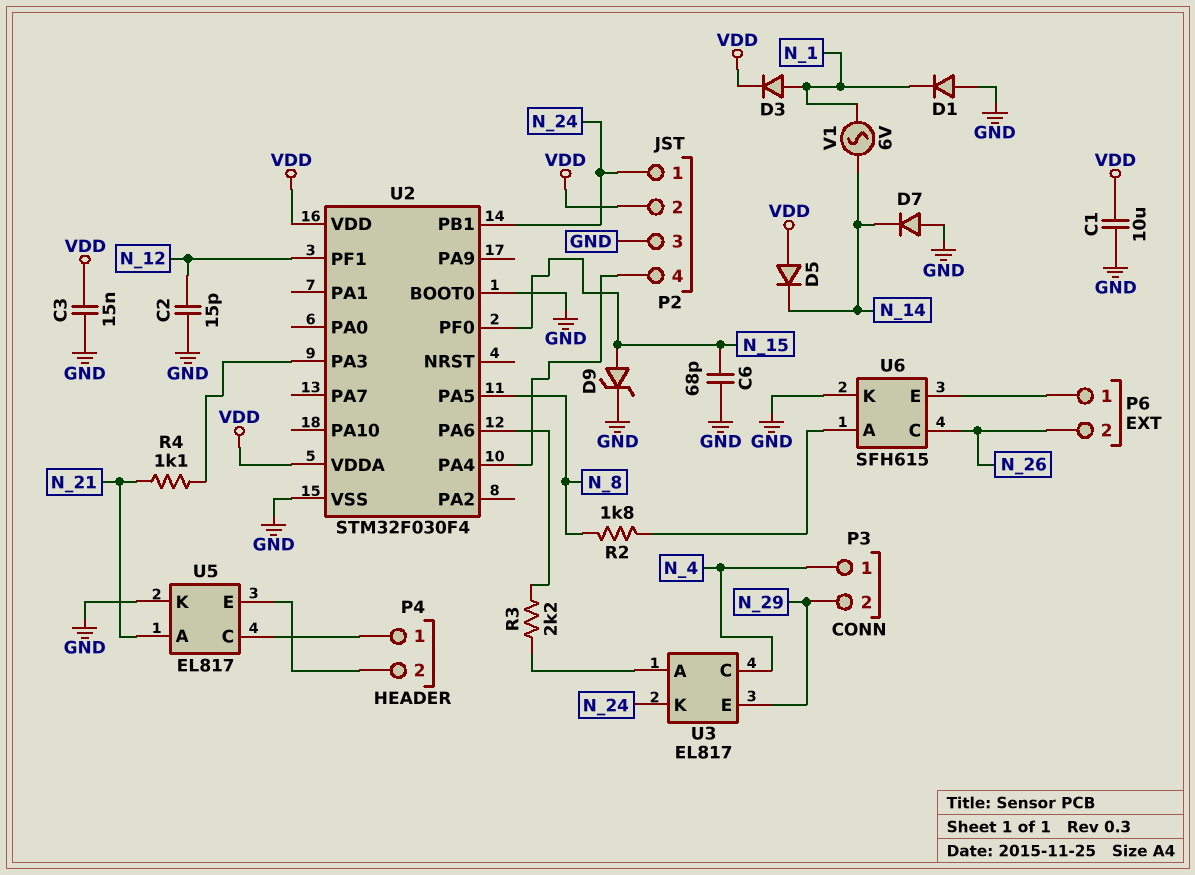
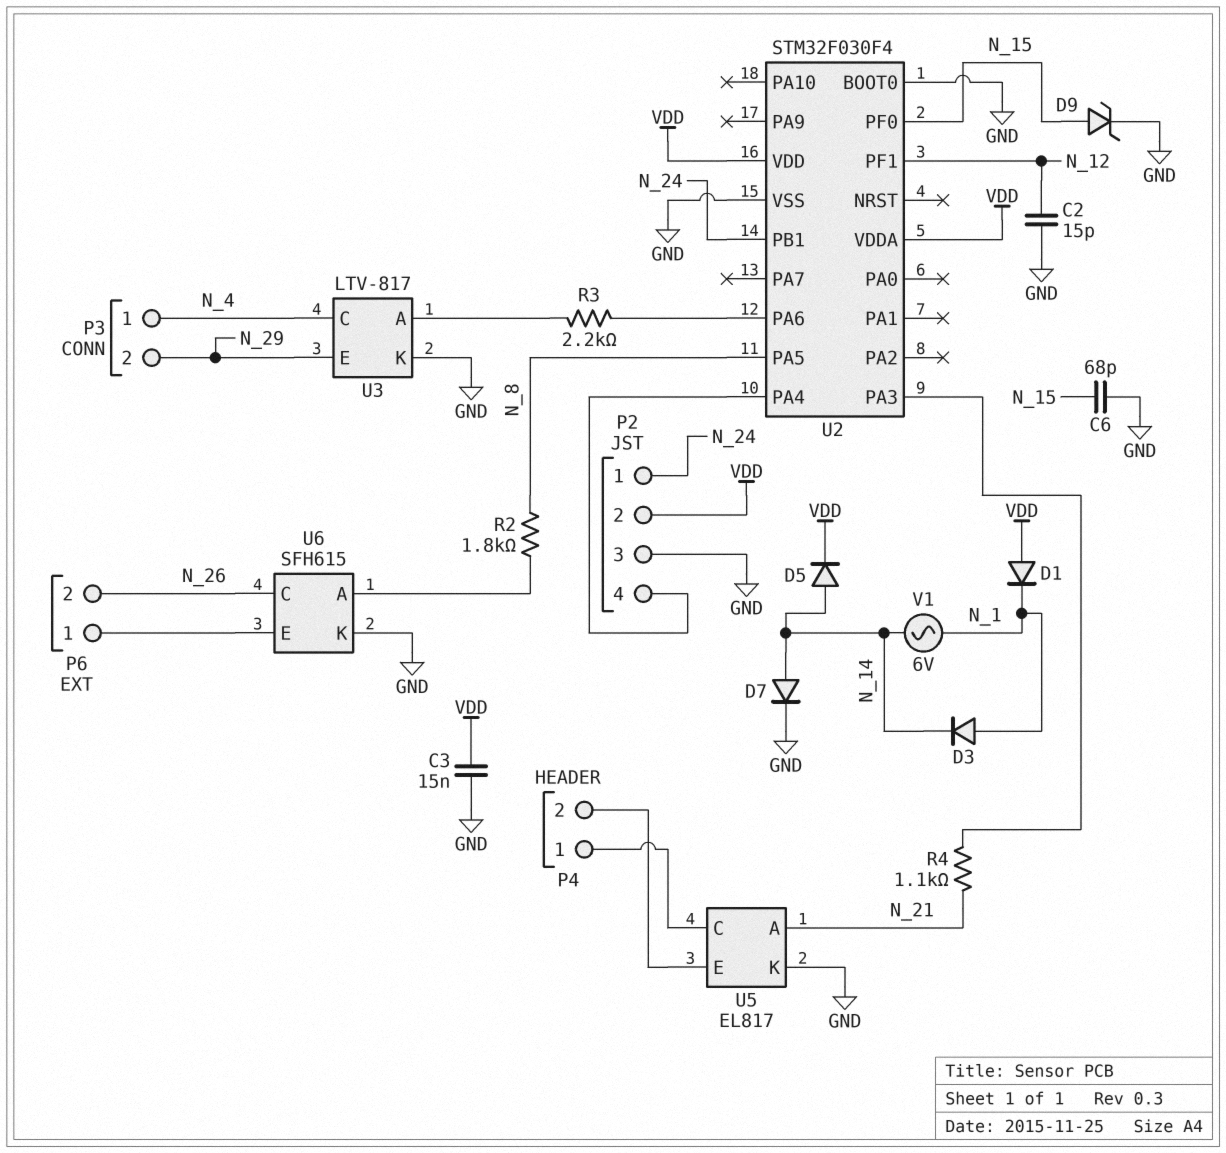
C1: 10uF (GND, VDD) -> none
D1: diode (A GND, K N_1) -> diode (A VDD, K N_1)
D3: diode (A N_1, K VDD) -> diode (A N_1, K N_14)
D5: diode (A VDD, K N_14) -> diode (A N_14, K VDD)
D7: diode (A GND, K N_14) -> diode (A N_14, K GND)
U3: EL817 -> LTV-817
U3 pin K: N_24 -> GND

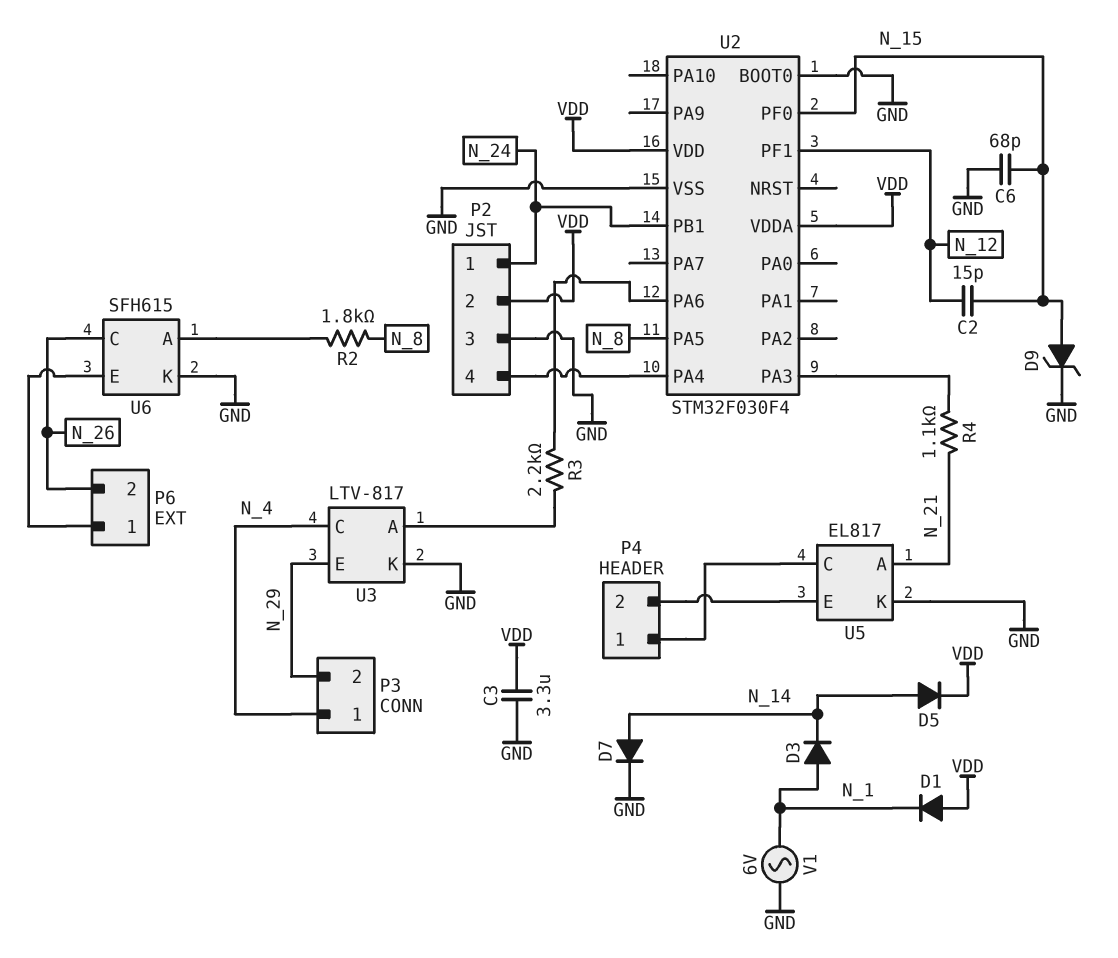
C2: 15pF (GND, N_12) -> 15pF (N_12, N_15)
C3: 15nF (GND, VDD) -> 3.3uF (GND, VDD)
V1: AC 6V (N_1, N_14) -> AC 6V (GND, N_1)

